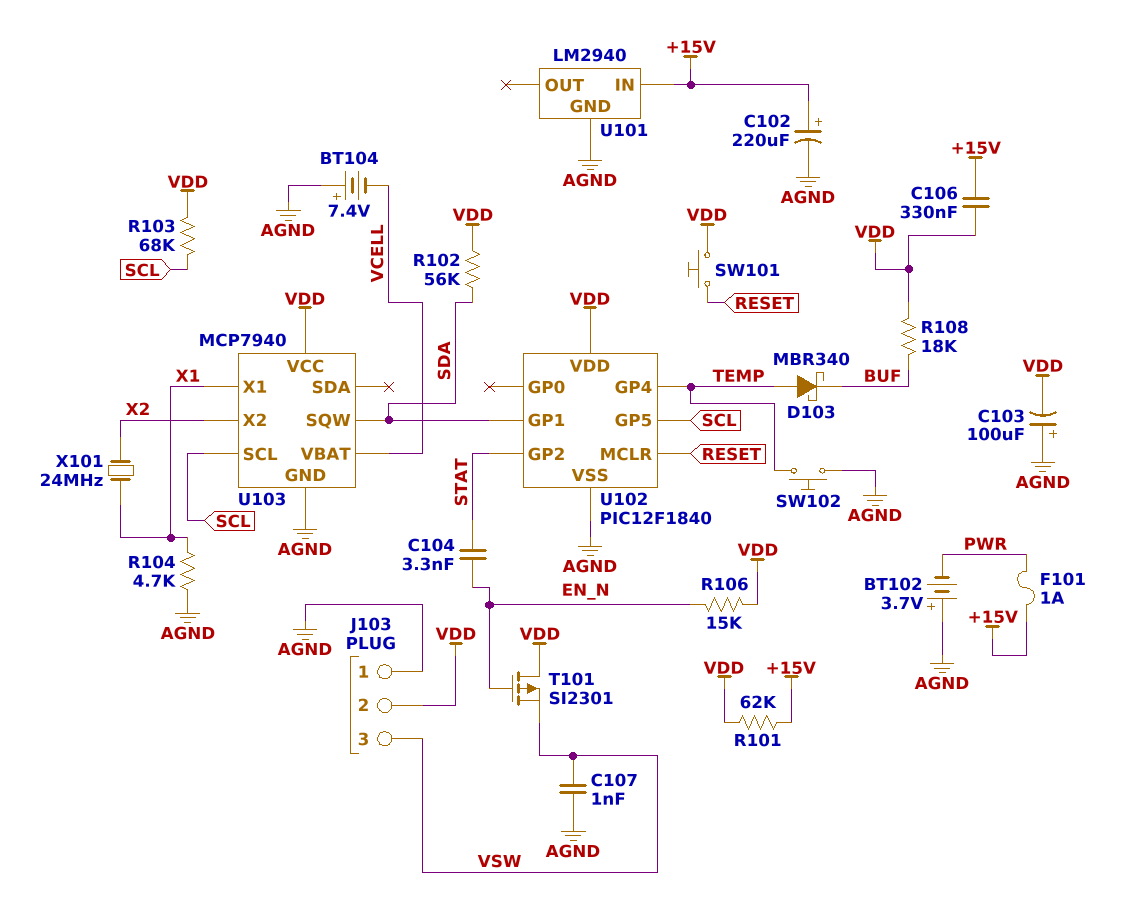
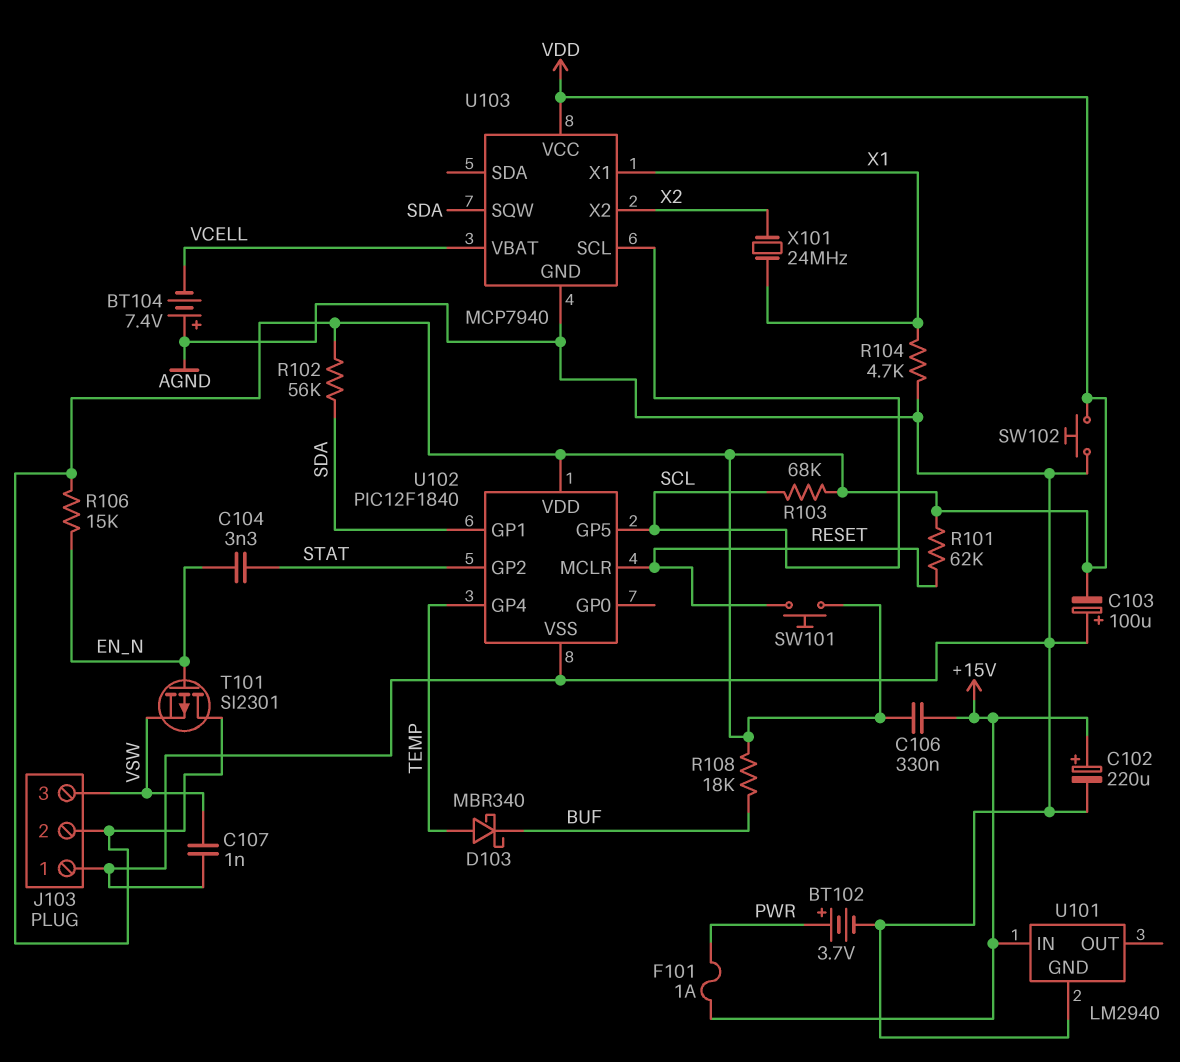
BT102: 3.7V (plus AGND, minus PWR) -> 3.7V (plus PWR, minus AGND)
R101: 62k (+15V, VDD) -> 62k (RESET, VDD)
SW102: button (AGND, TEMP) -> button (AGND, VDD)

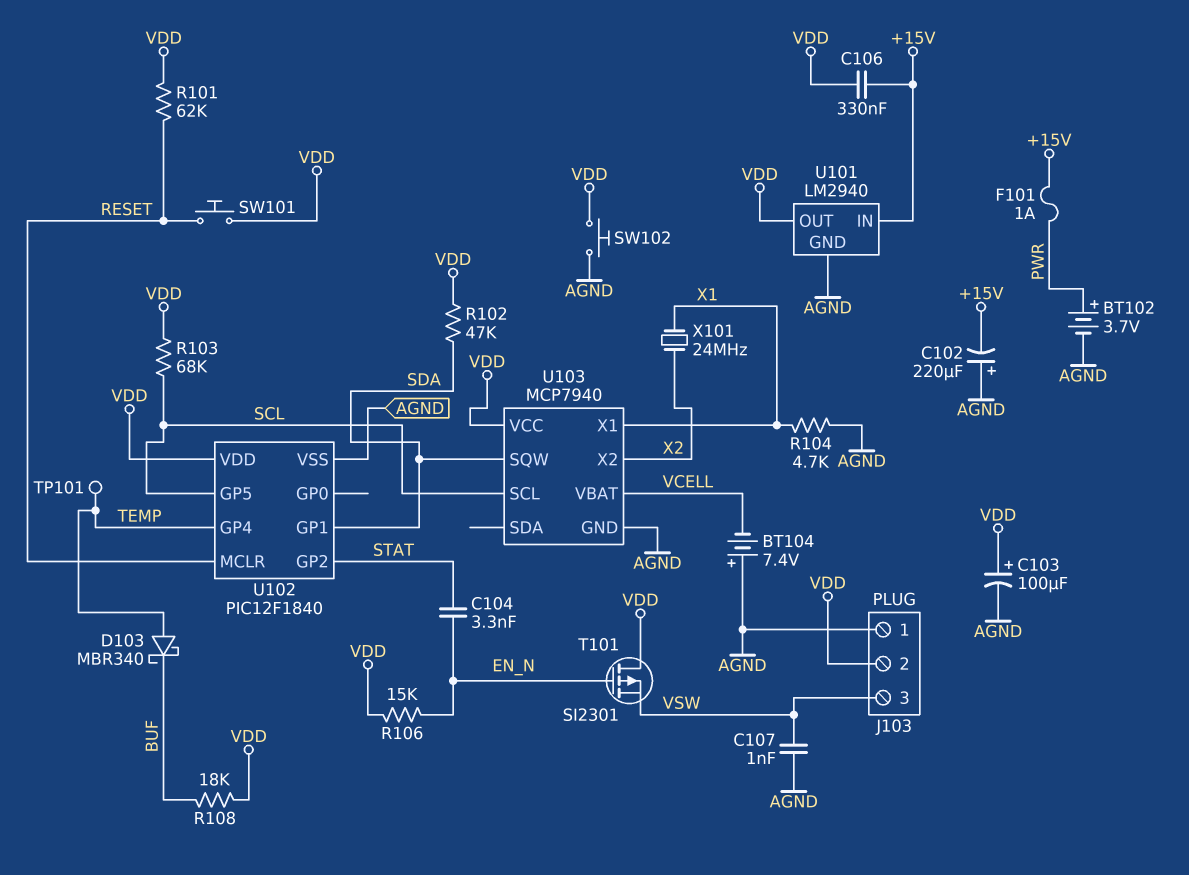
C102: 220uF (plus +15V, minus AGND) -> 220uF (plus AGND, minus +15V)
C103: 100uF (plus AGND, minus VDD) -> 100uF (plus VDD, minus AGND)
R102: 56k (SDA, VDD) -> 47k (SDA, VDD)
TP101: none -> test point (TEMP)
U101 pin OUT: none -> VDD

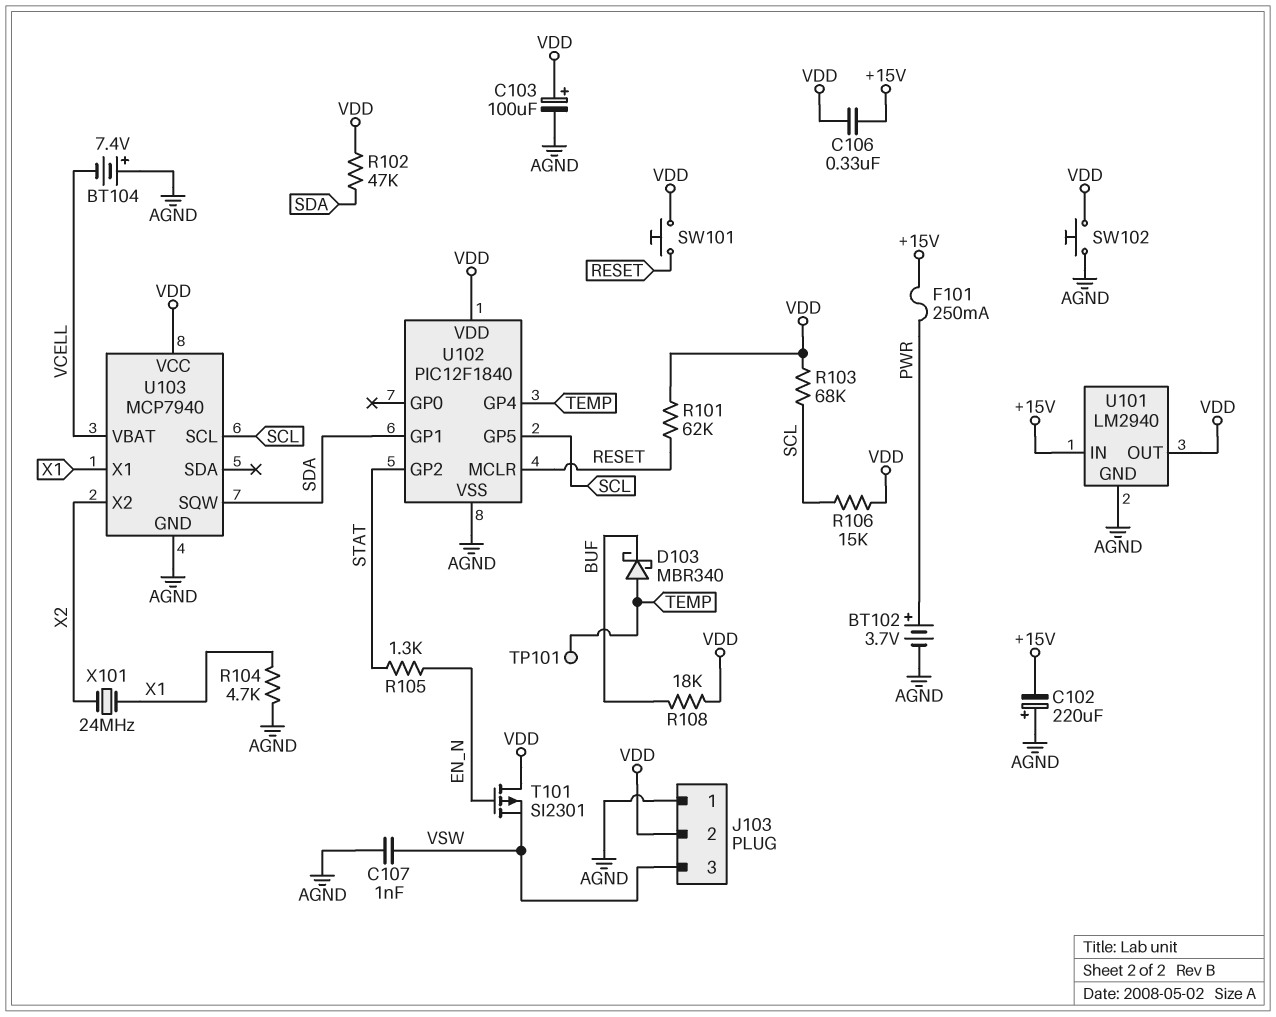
C104: 3.3nF (EN_N, STAT) -> none
F101: 1A (+15V, PWR) -> 250mA (+15V, PWR)
R105: none -> 1.3k (EN_N, STAT)
R106: 15k (EN_N, VDD) -> 15k (SCL, VDD)

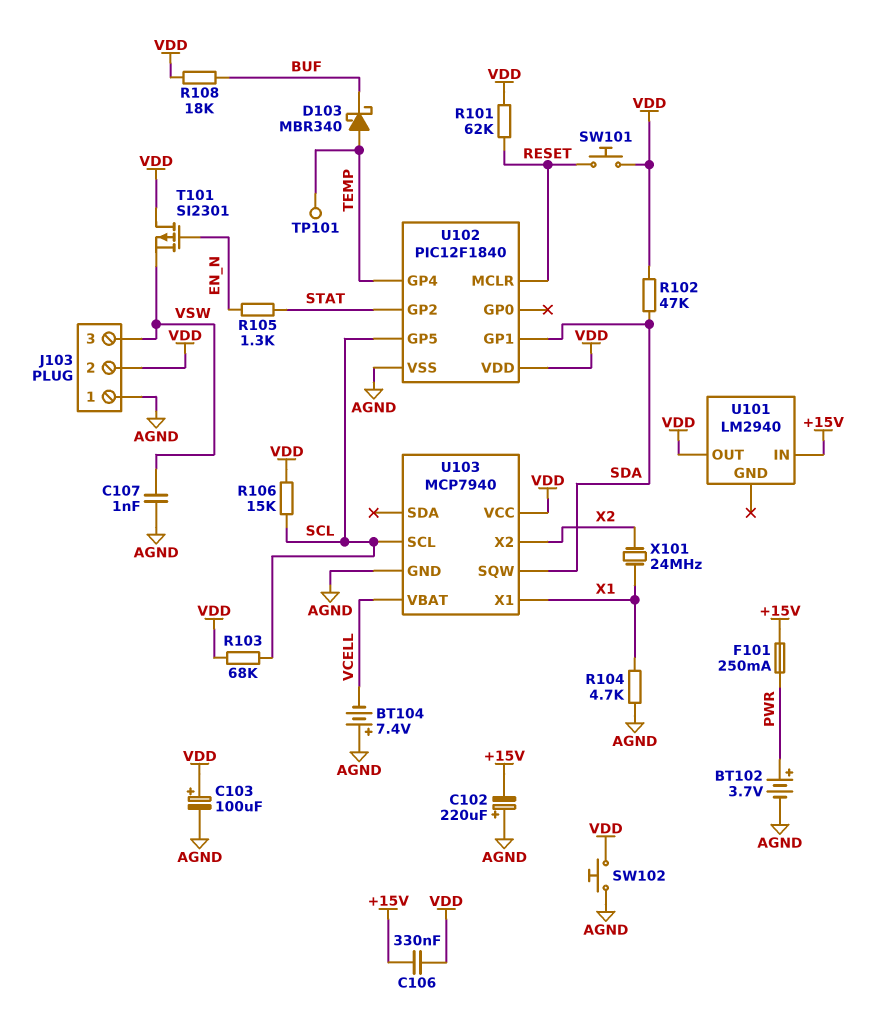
U101 pin GND: AGND -> none

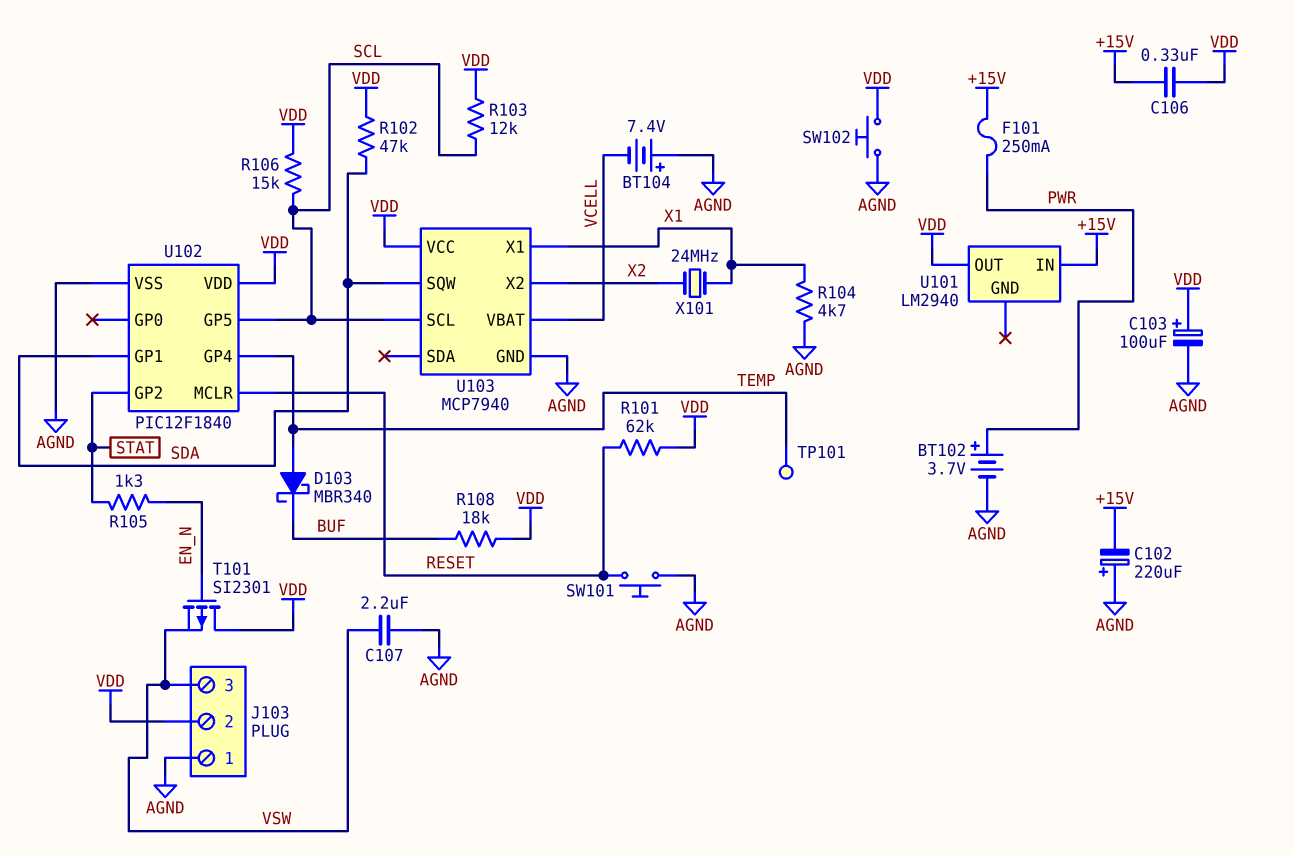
C107: 1nF (AGND, VSW) -> 2.2uF (AGND, VSW)
R103: 68k (SCL, VDD) -> 12k (SCL, VDD)
SW101: button (RESET, VDD) -> button (AGND, RESET)

